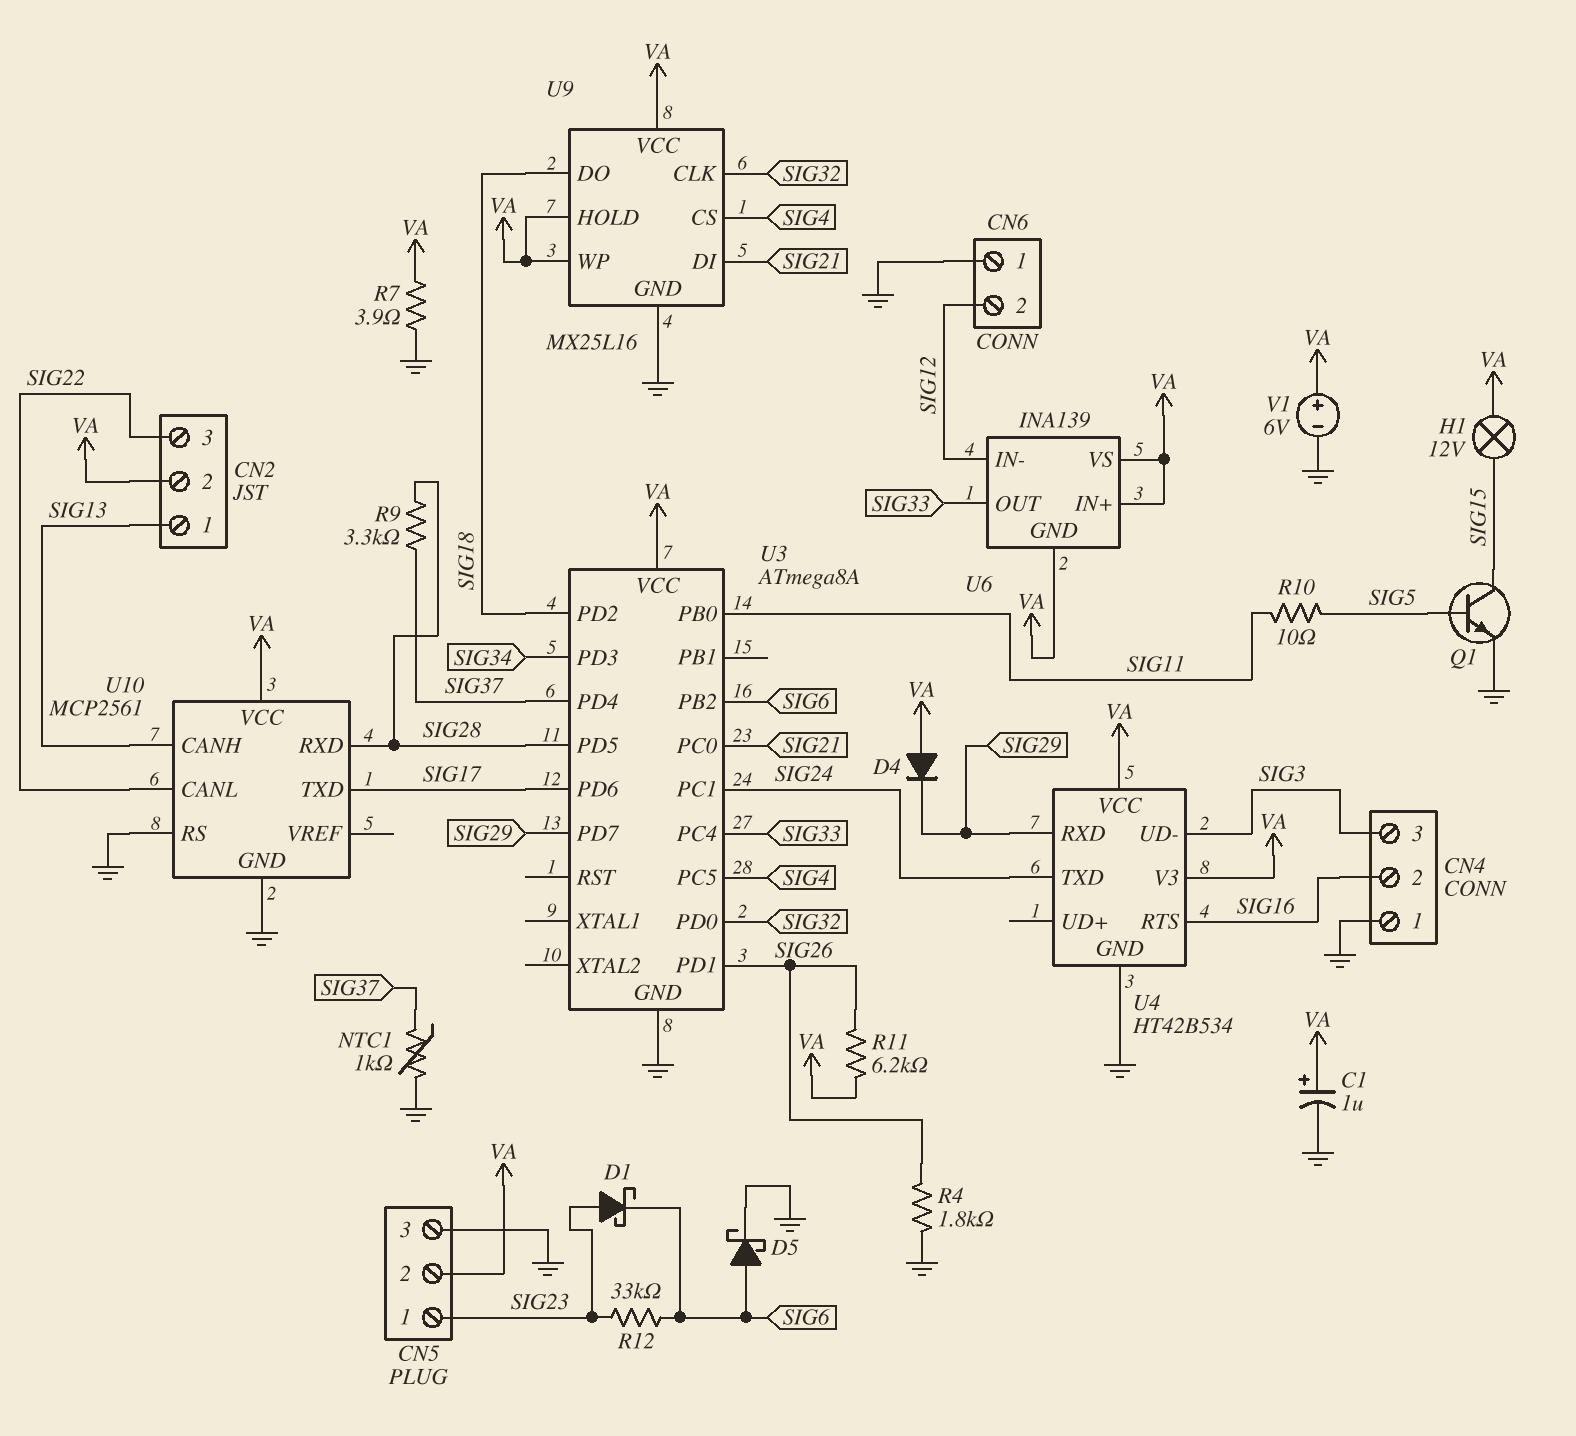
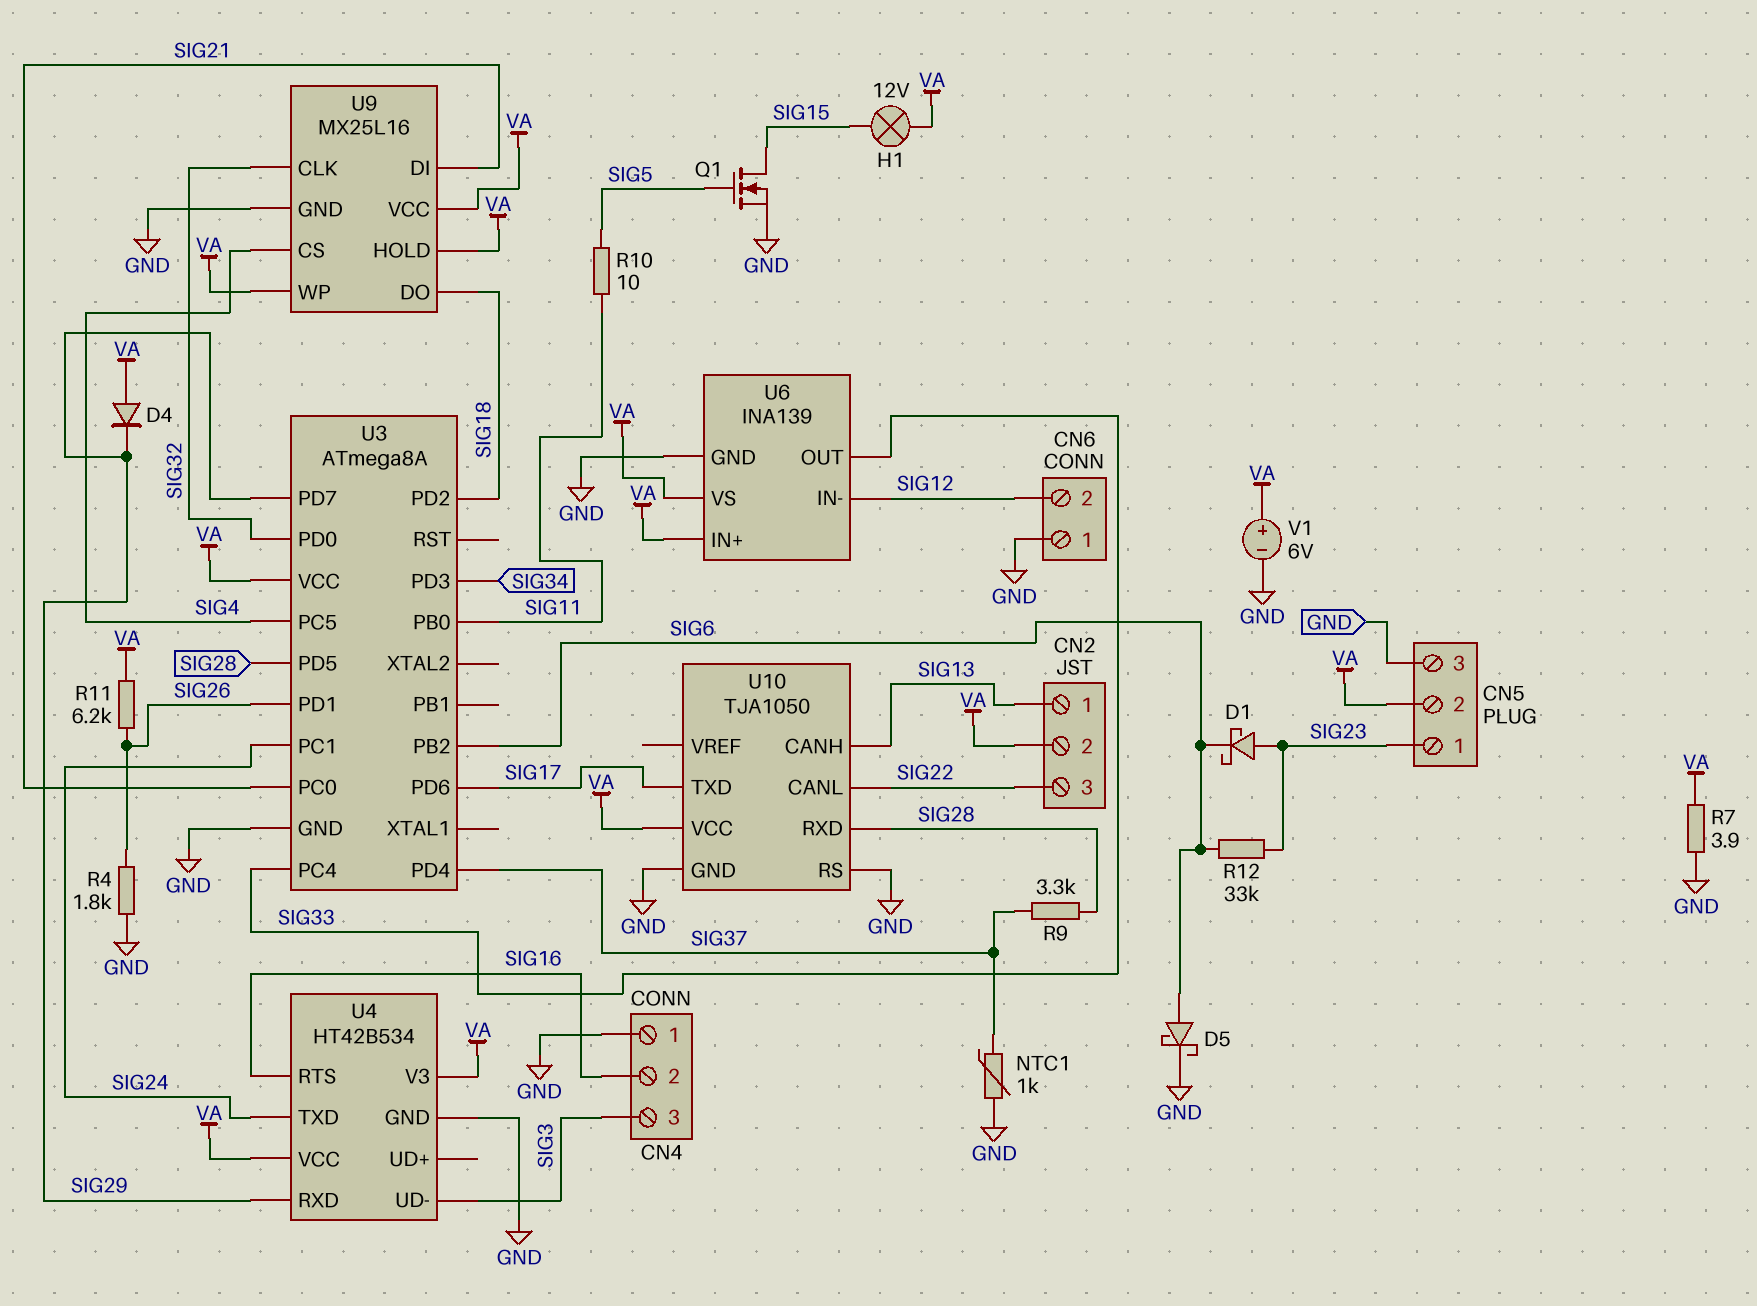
C1: 1uF (plus VA, minus GND) -> none
Q1: NPN (B SIG5, C SIG15, E GND) -> NMOS (G SIG5, D SIG15, S GND)
U6 pin GND: VA -> GND
U10: MCP2561 -> TJA1050

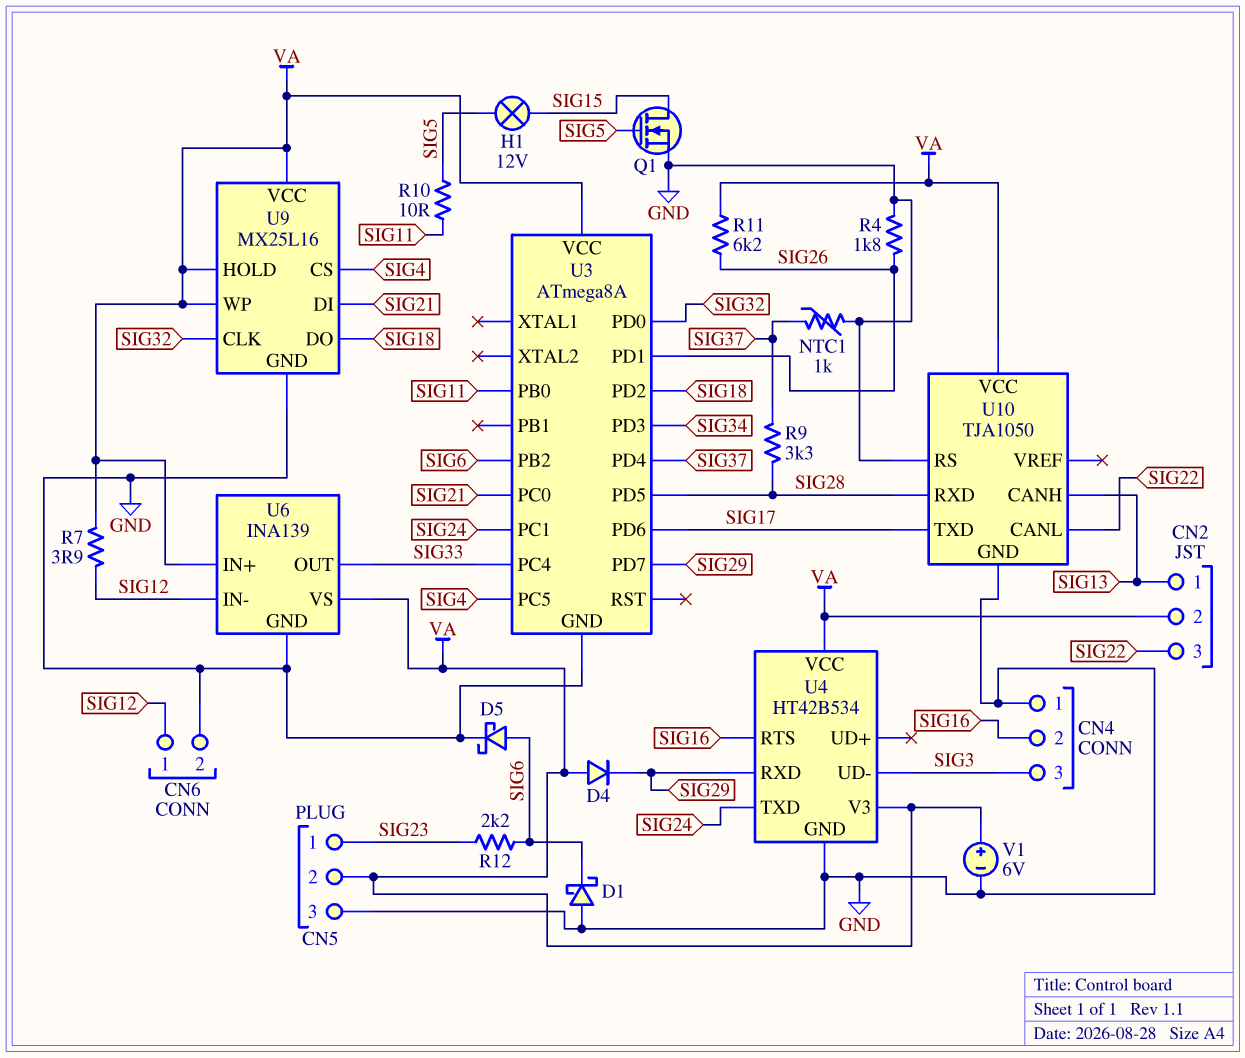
CN6 pin 1: GND -> SIG12
CN6 pin 2: SIG12 -> GND
D1: schottky (A SIG23, K SIG6) -> schottky (A GND, K SIG6)
H1: lamp 12V (SIG15, VA) -> lamp 12V (SIG5, SIG15)
R7: 3.9 (GND, VA) -> 3.9 (SIG12, VA)
R12: 33k (SIG6, SIG23) -> 2.2k (SIG6, SIG23)

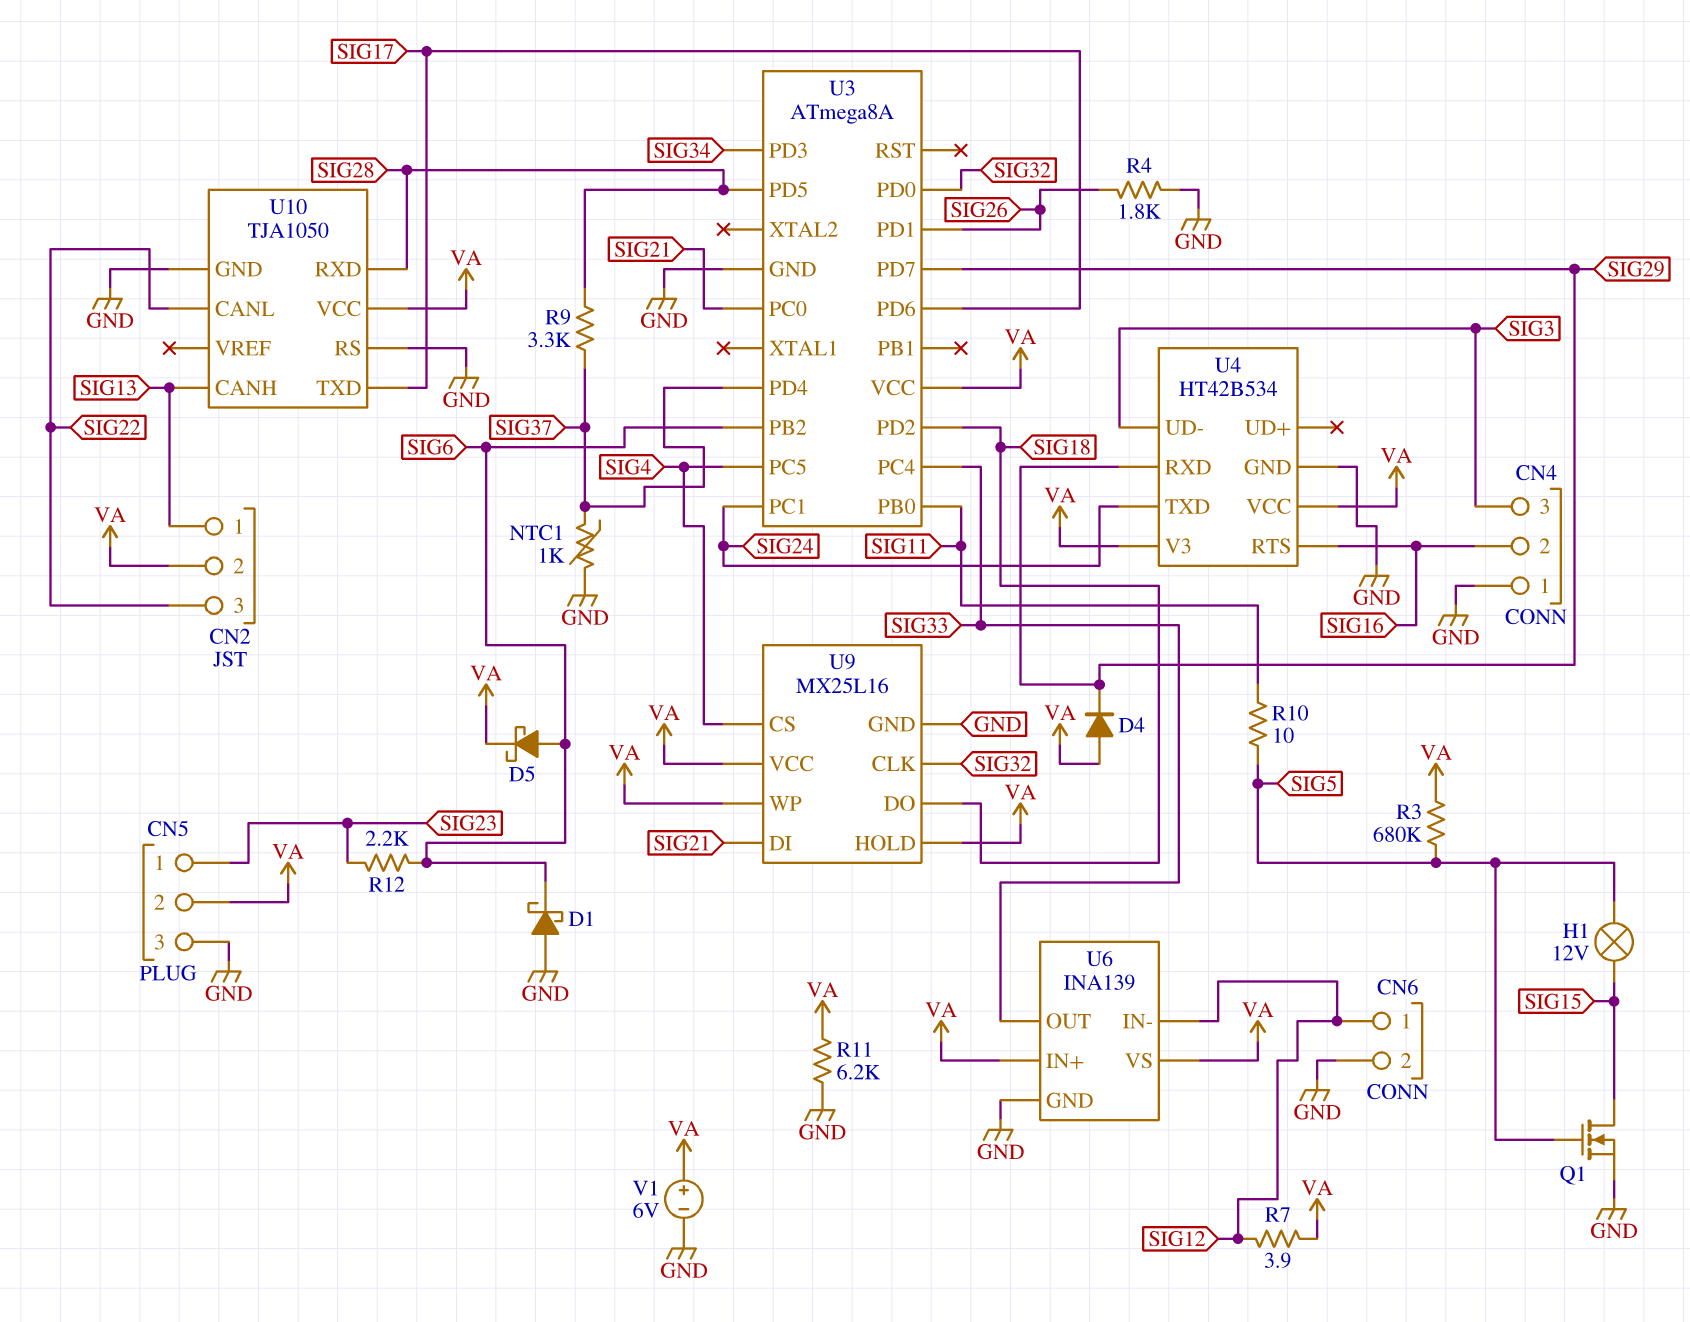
D5: schottky (A SIG6, K GND) -> schottky (A SIG6, K VA)
R3: none -> 680k (SIG5, VA)
R11: 6.2k (SIG26, VA) -> 6.2k (GND, VA)

